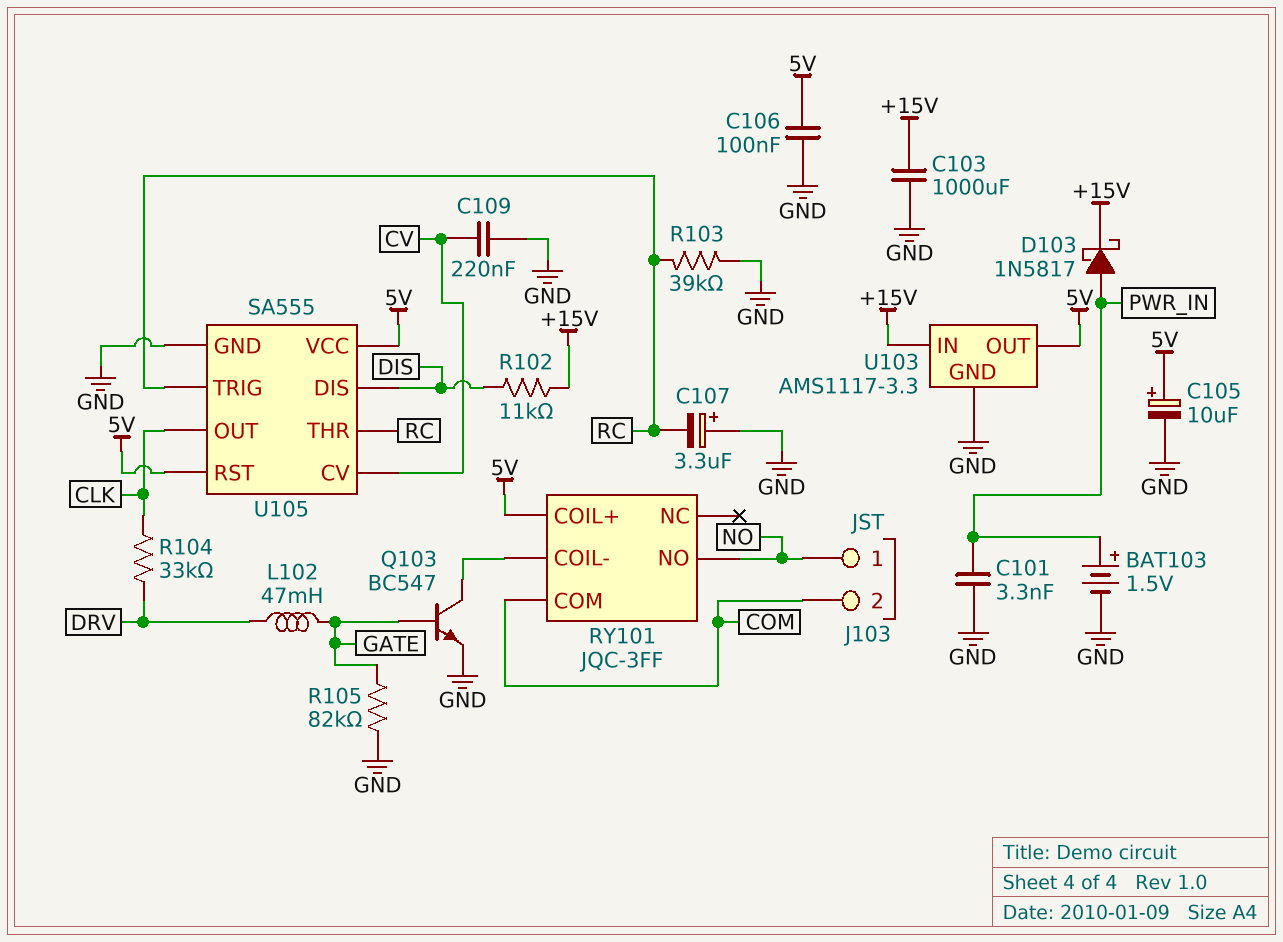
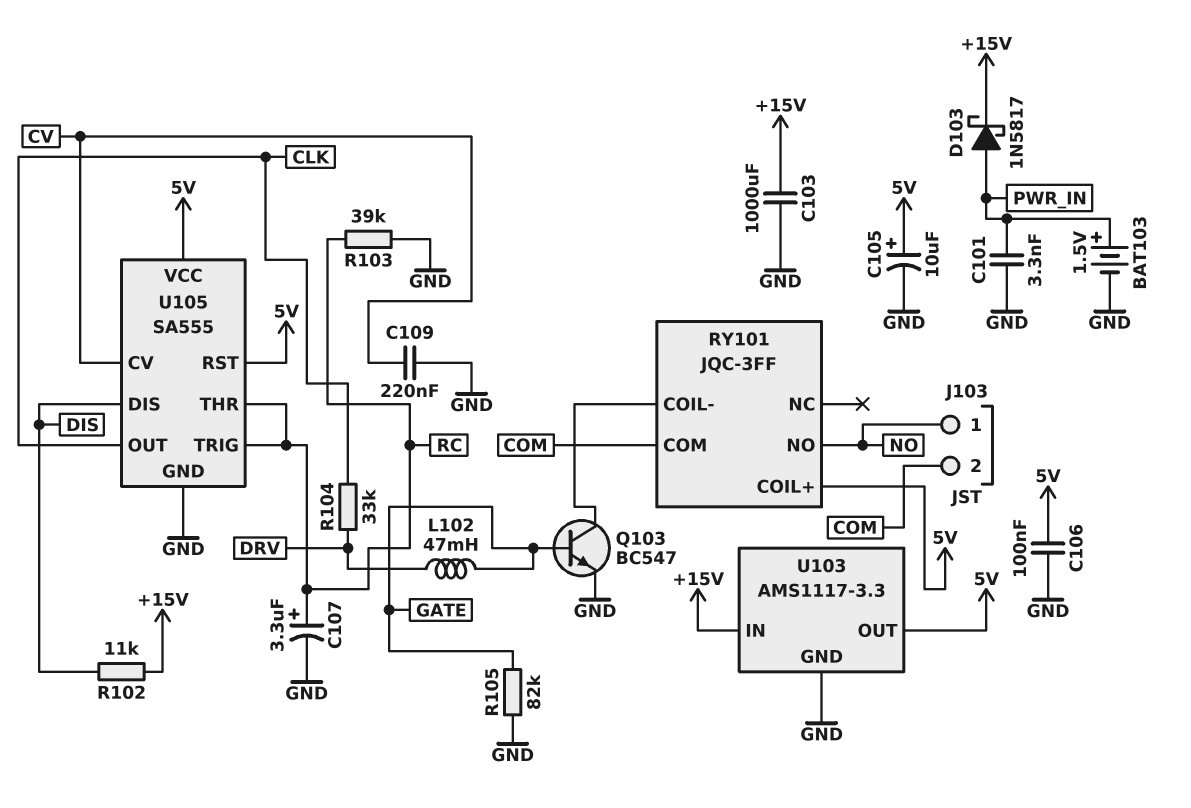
C107: 3.3uF (plus GND, minus RC) -> 3.3uF (plus RC, minus GND)

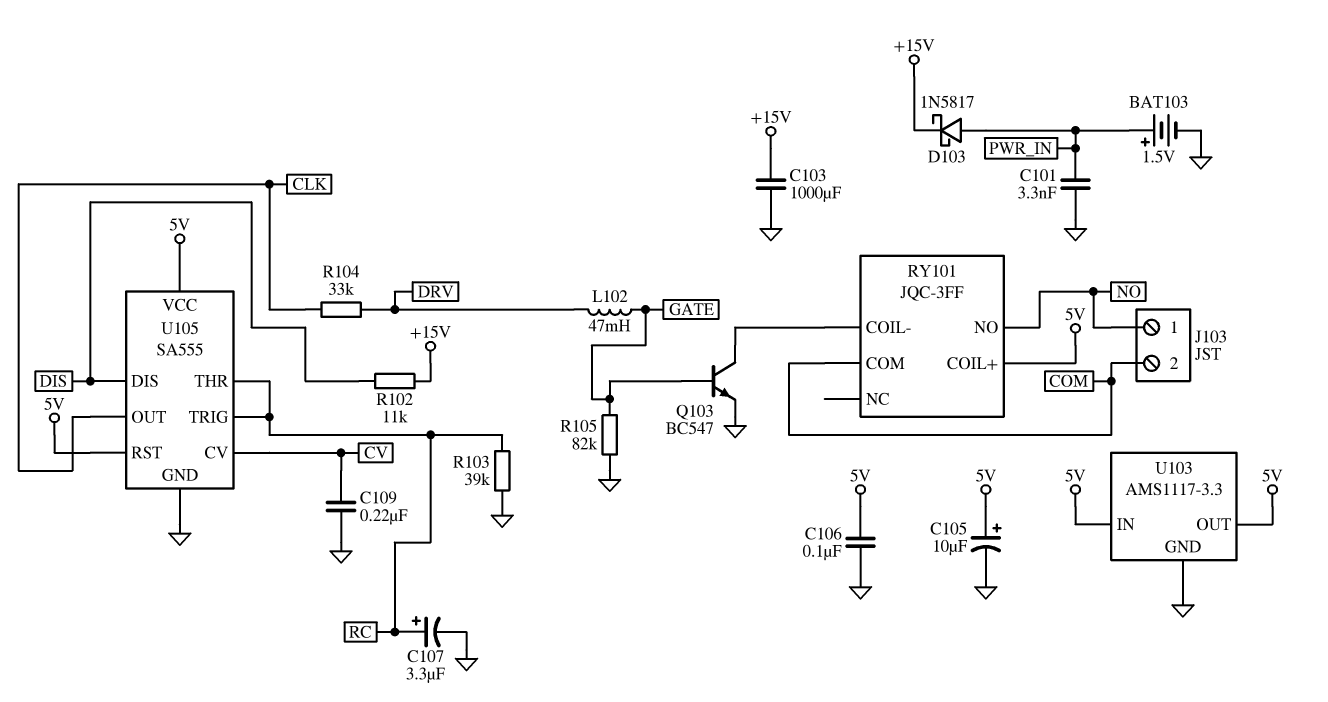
U103 pin IN: +15V -> 5V

